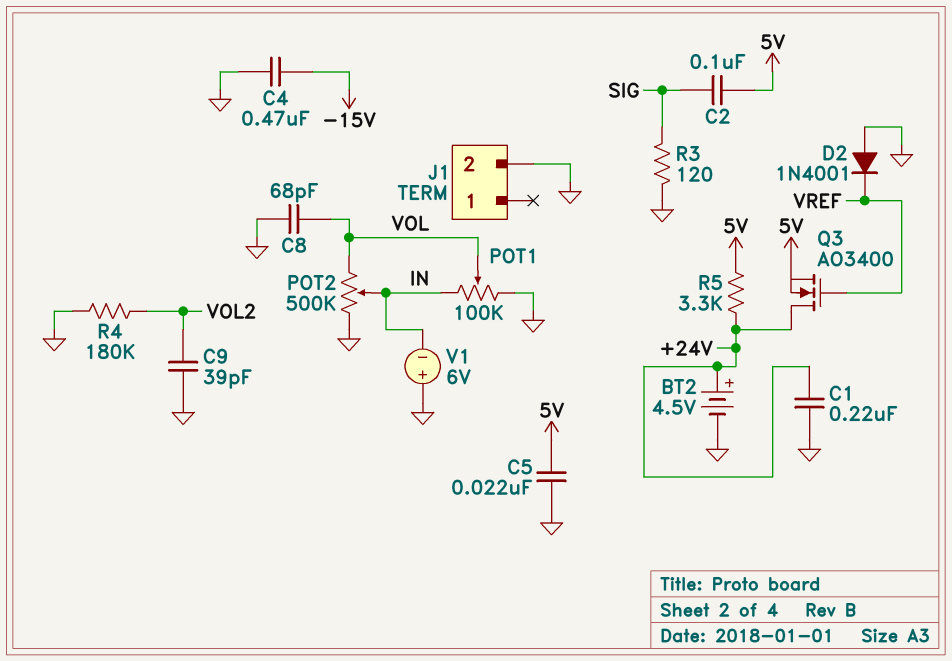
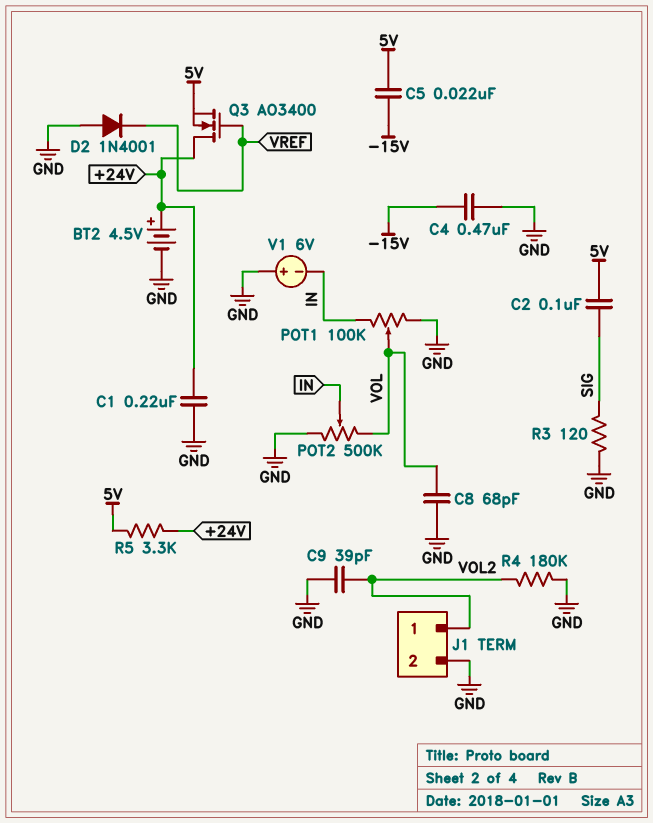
C5: 22nF (5V, GND) -> 22nF (-15V, 5V)
J1 pin 1: none -> VOL2

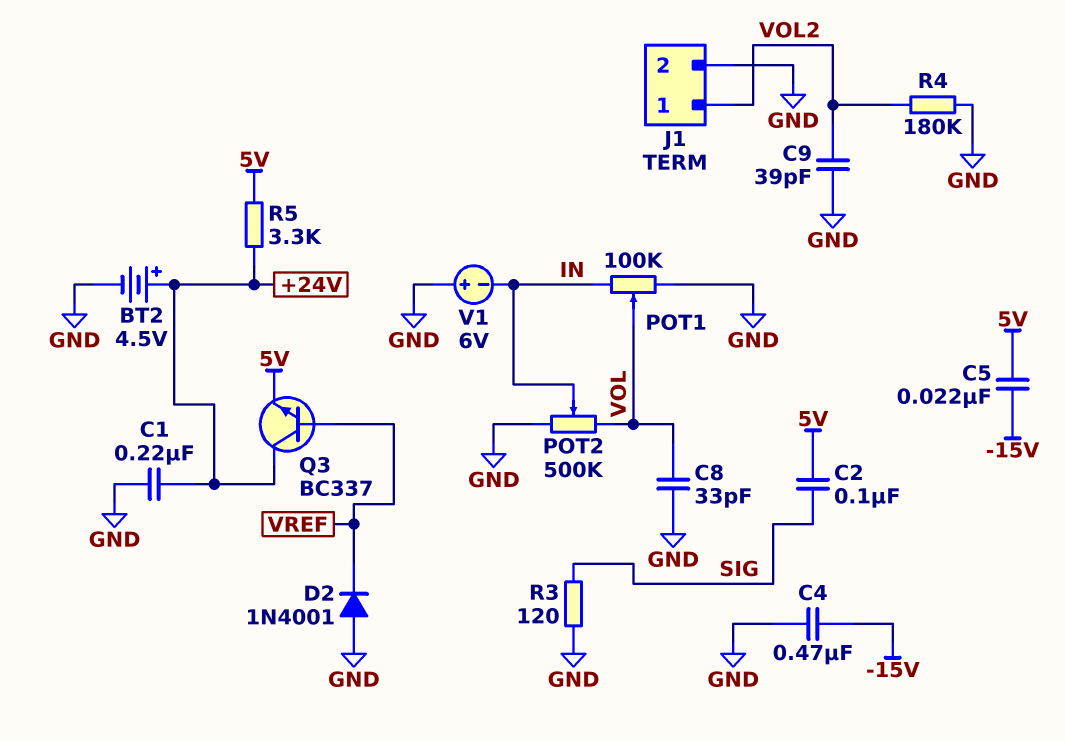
C8: 68pF (GND, VOL) -> 33pF (GND, VOL)
Q3: NMOS AO3400 (G VREF, D +24V, S 5V) -> NPN BC337 (B VREF, C +24V, E 5V)

